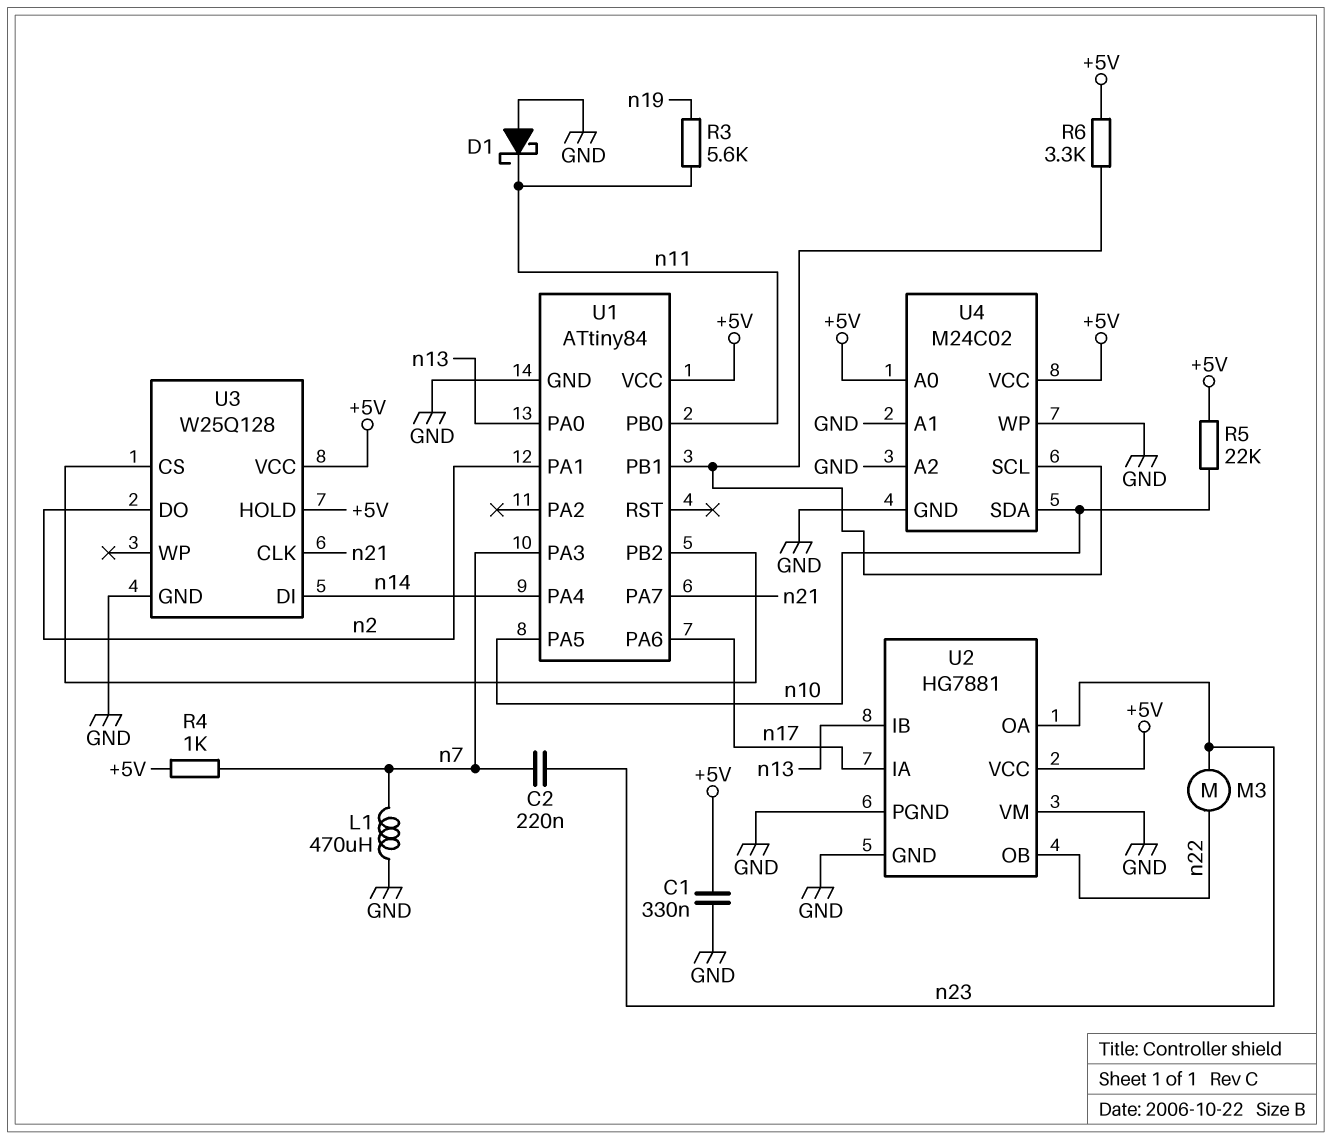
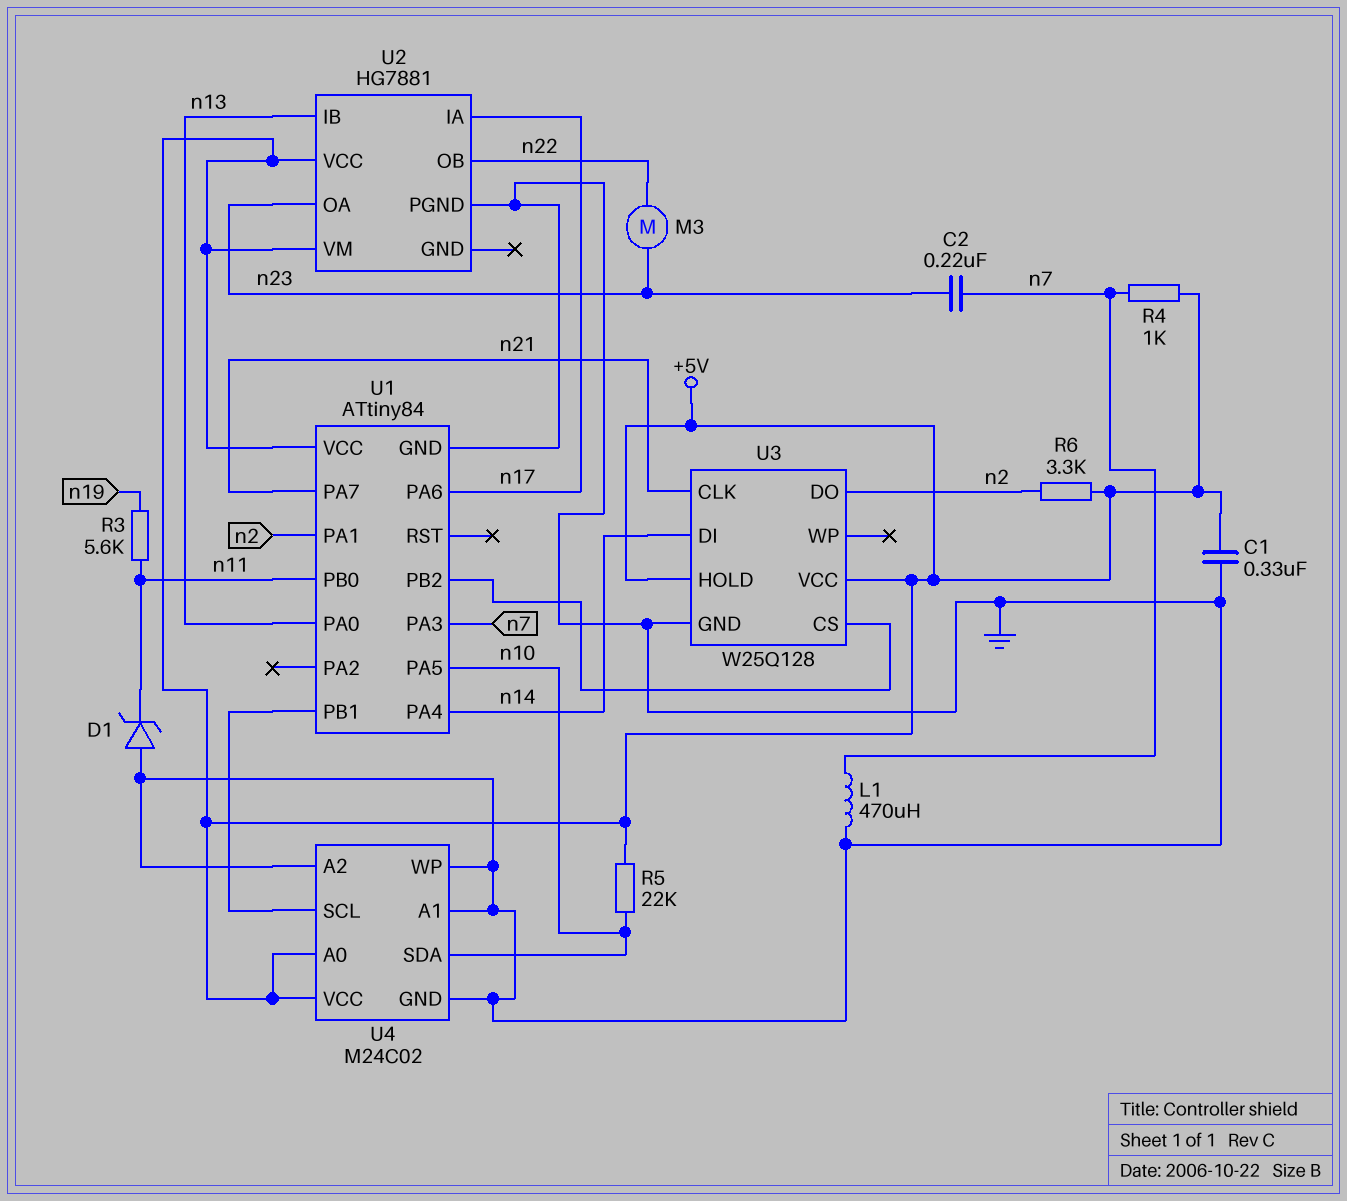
D1: schottky (A GND, K n11) -> zener (A GND, K n11)
R6: 3.3k (+5V, U1/PB1) -> 3.3k (+5V, n2)
U2 pin GND: GND -> none
U2 pin VM: GND -> +5V

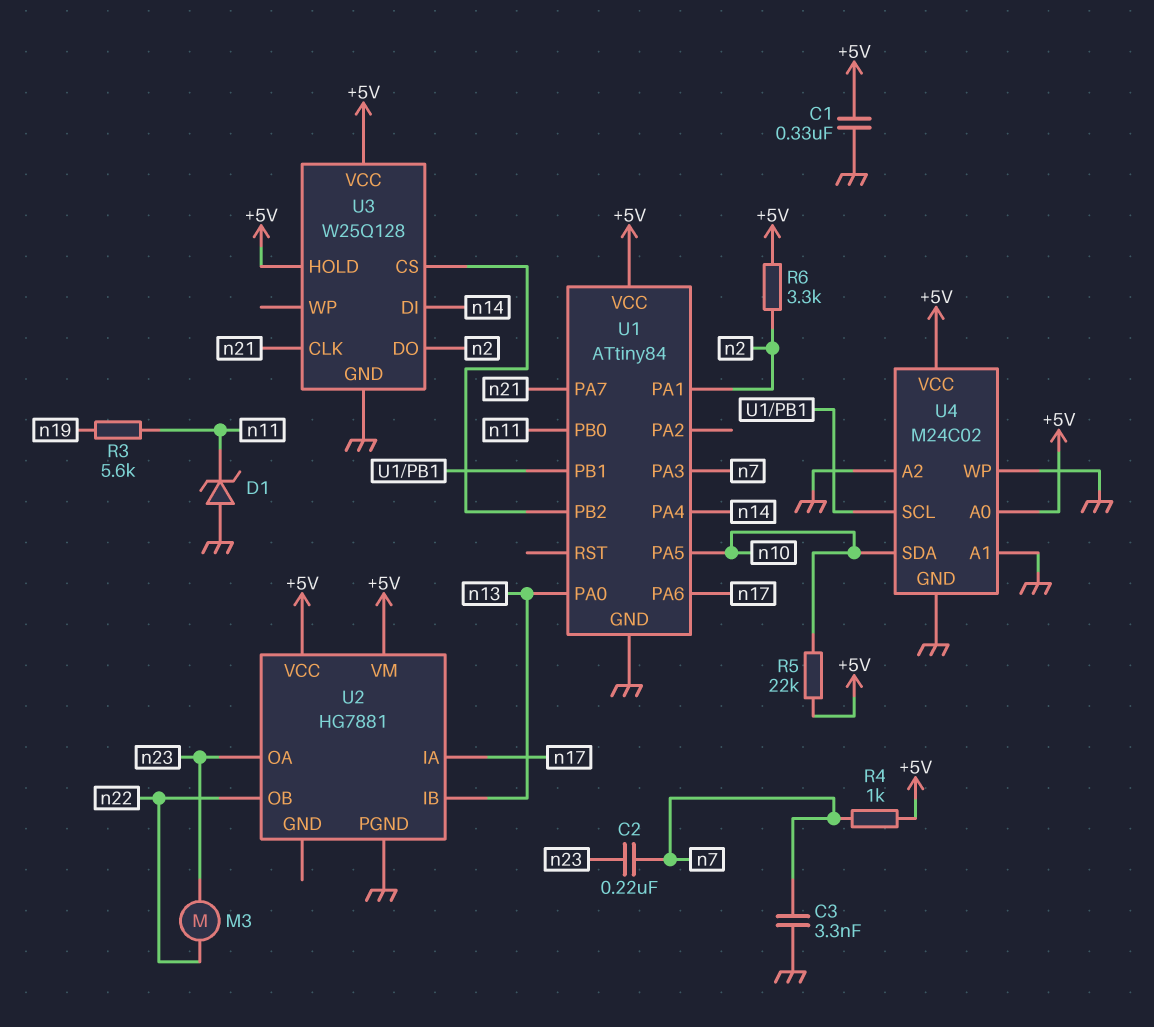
C3: none -> 3.3nF (GND, n7)
L1: 470uH (GND, n7) -> none

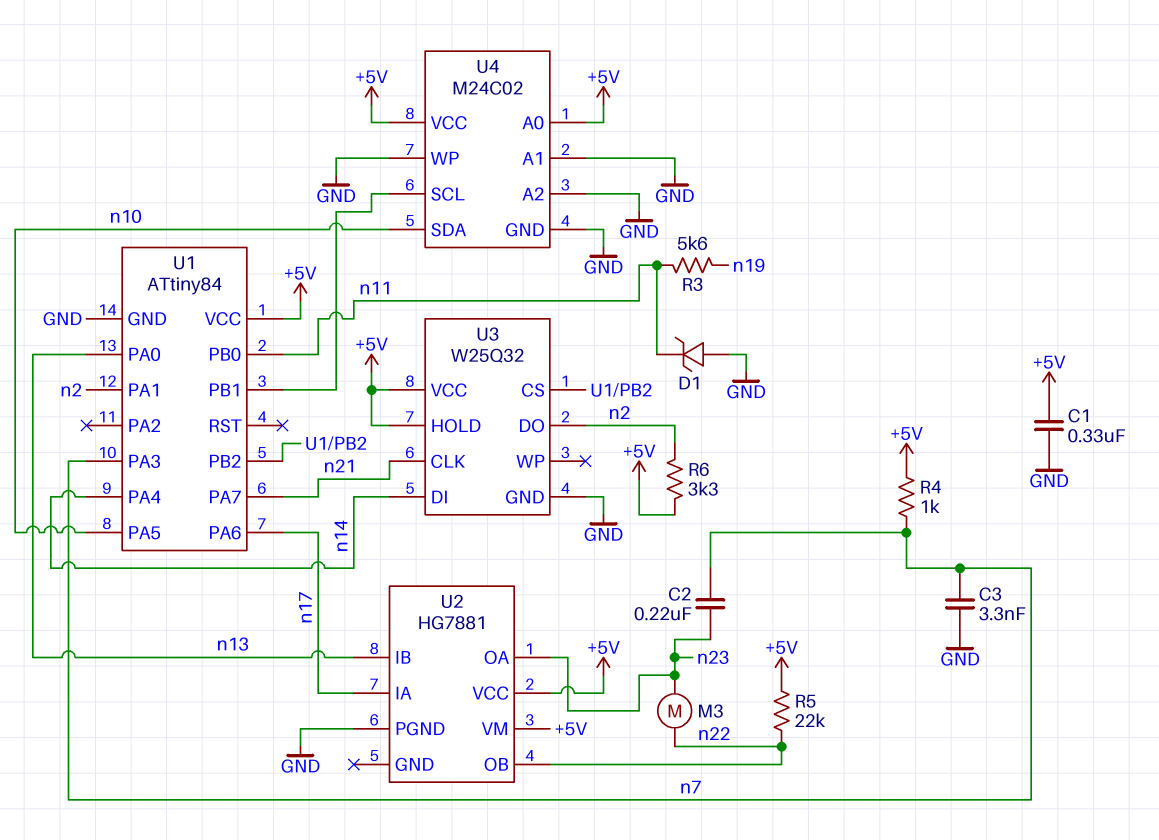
R5: 22k (+5V, n10) -> 22k (+5V, n22)
U3: W25Q128 -> W25Q32

